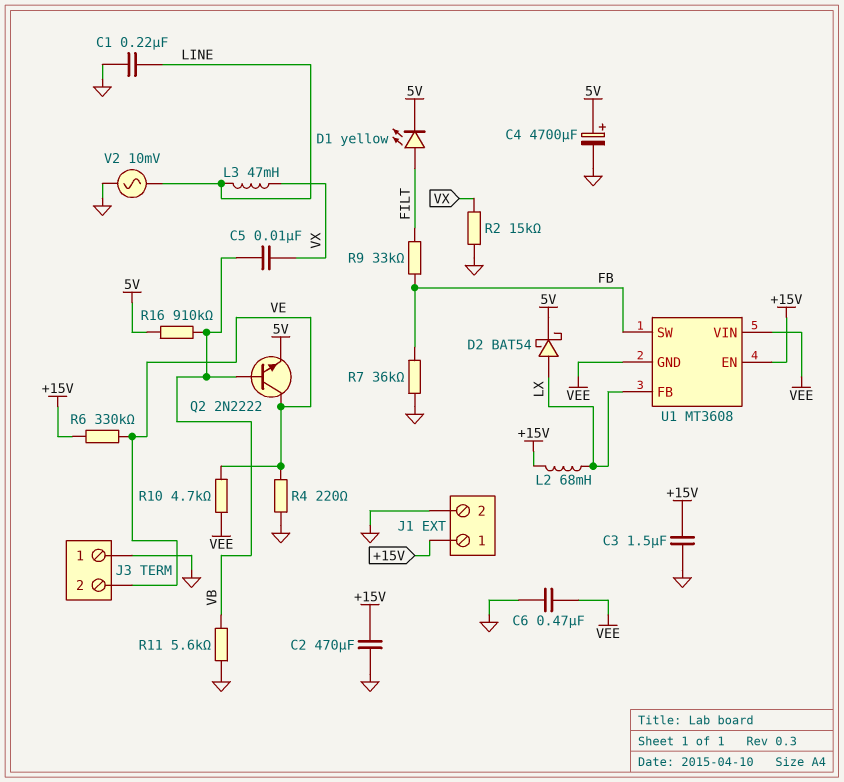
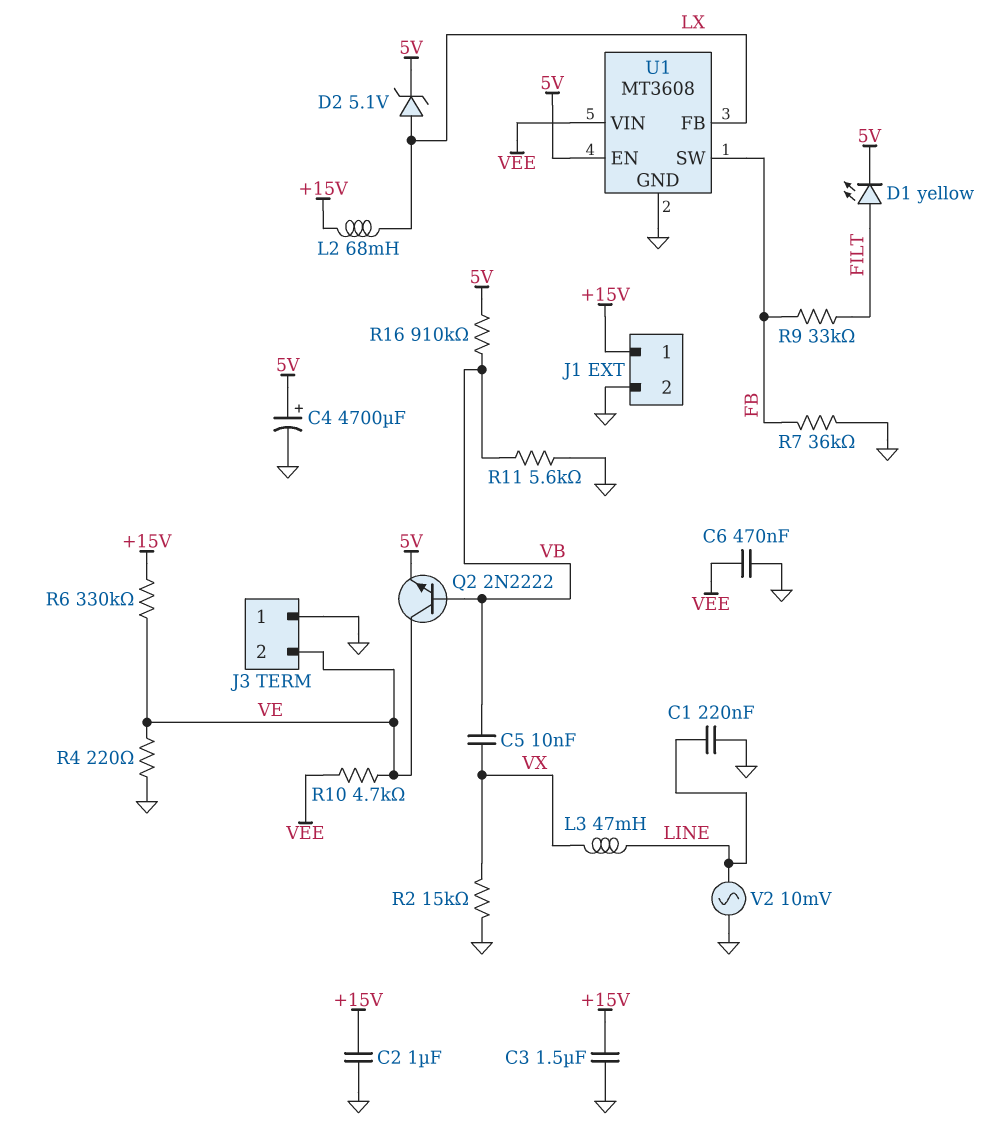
C2: 470uF (+15V, GND) -> 1uF (+15V, GND)
D2: schottky BAT54 (A LX, K 5V) -> zener 5.1V (A LX, K 5V)
U1 pin EN: +15V -> 5V
U1 pin GND: VEE -> GND

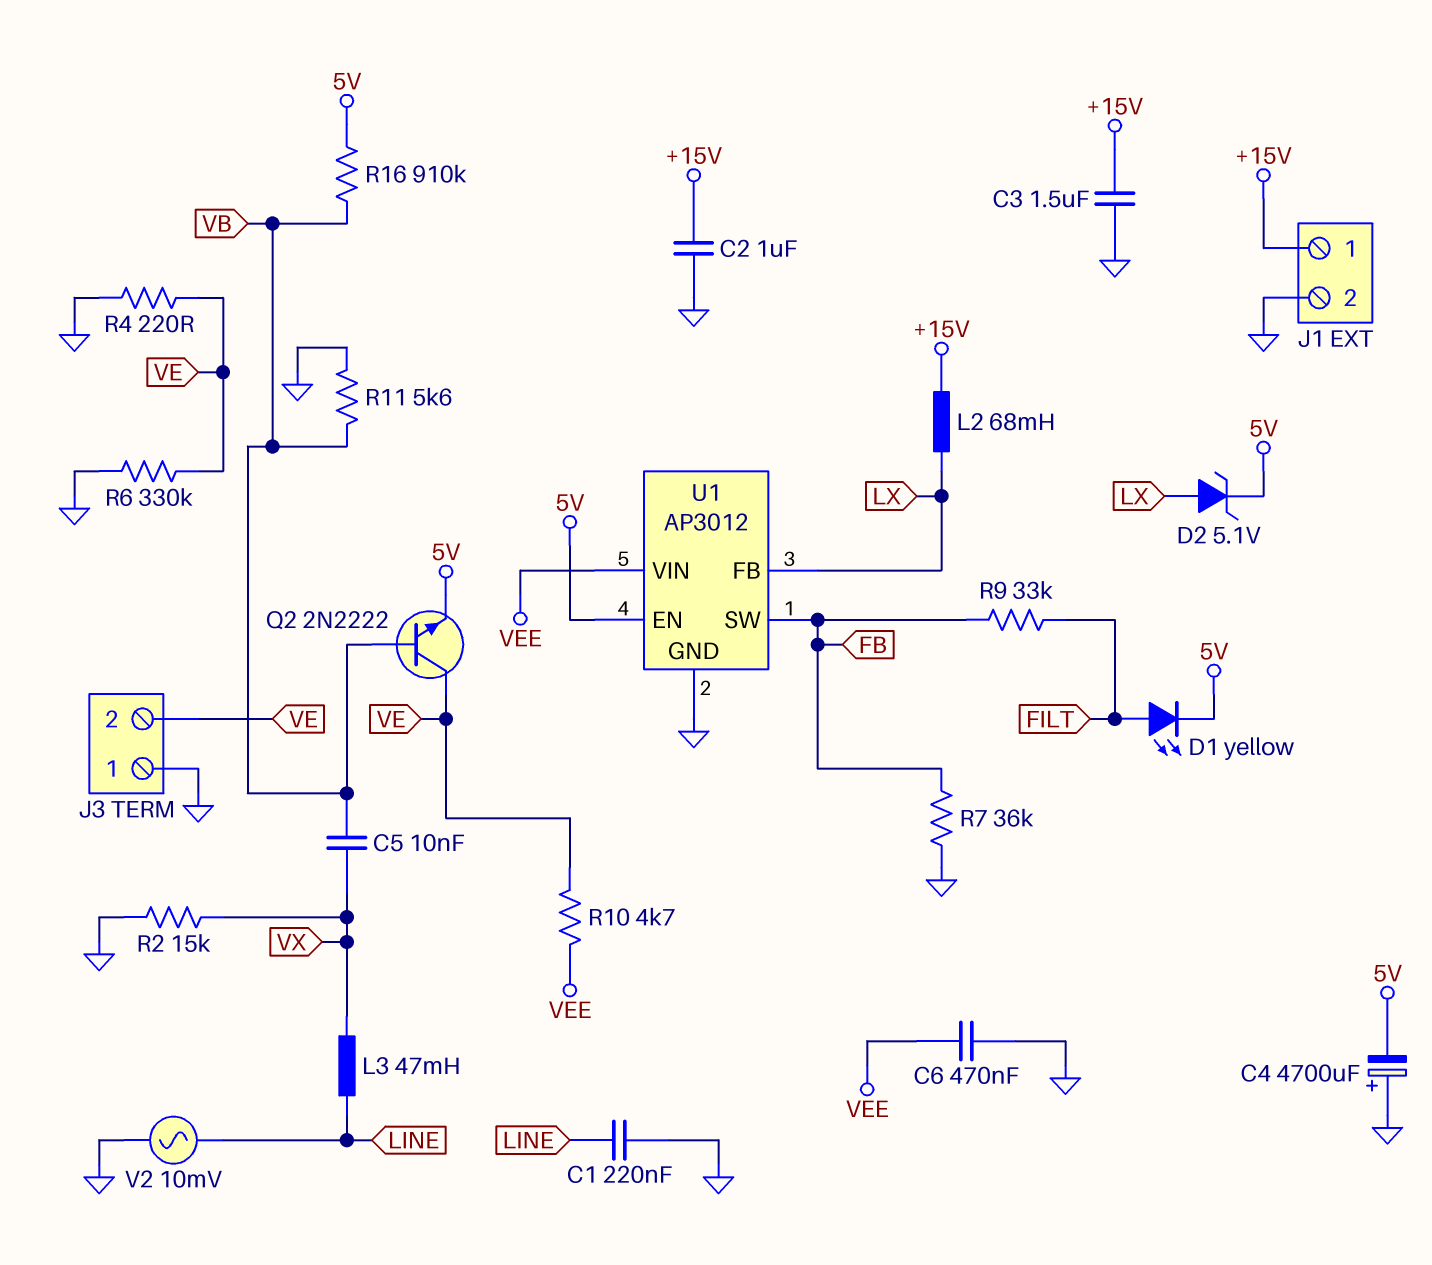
C4: 4700uF (plus 5V, minus GND) -> 4700uF (plus GND, minus 5V)
R6: 330k (+15V, VE) -> 330k (GND, VE)
U1: MT3608 -> AP3012

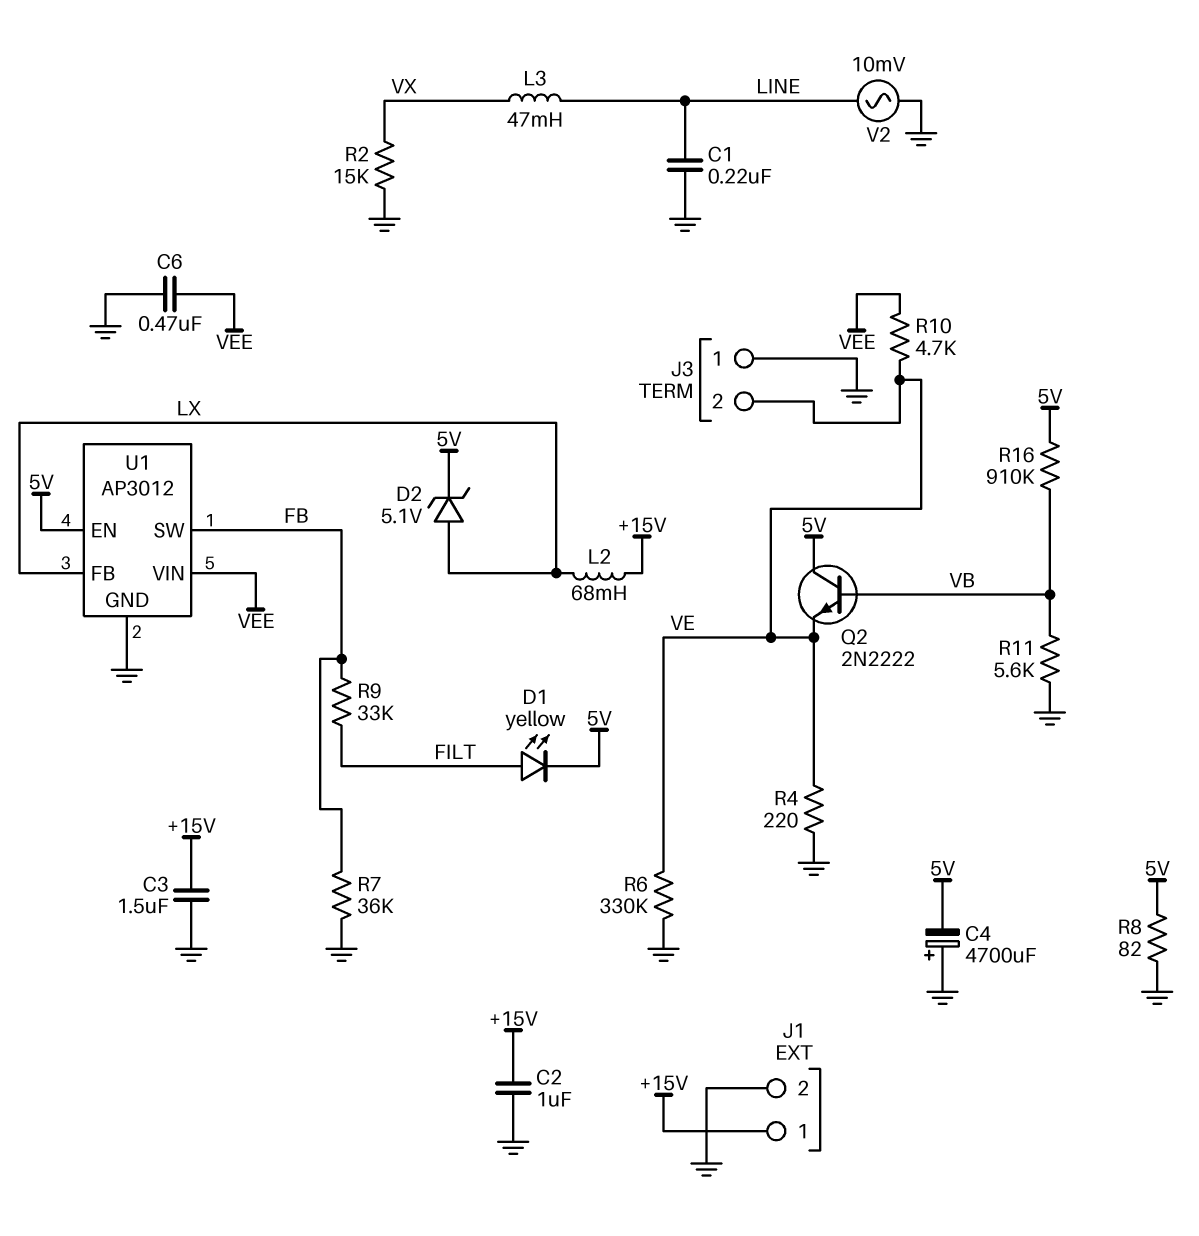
C5: 10nF (VB, VX) -> none
Q2: NPN 2N2222 (B VB, C VE, E 5V) -> NPN 2N2222 (B VB, C 5V, E VE)
R8: none -> 82 (5V, GND)

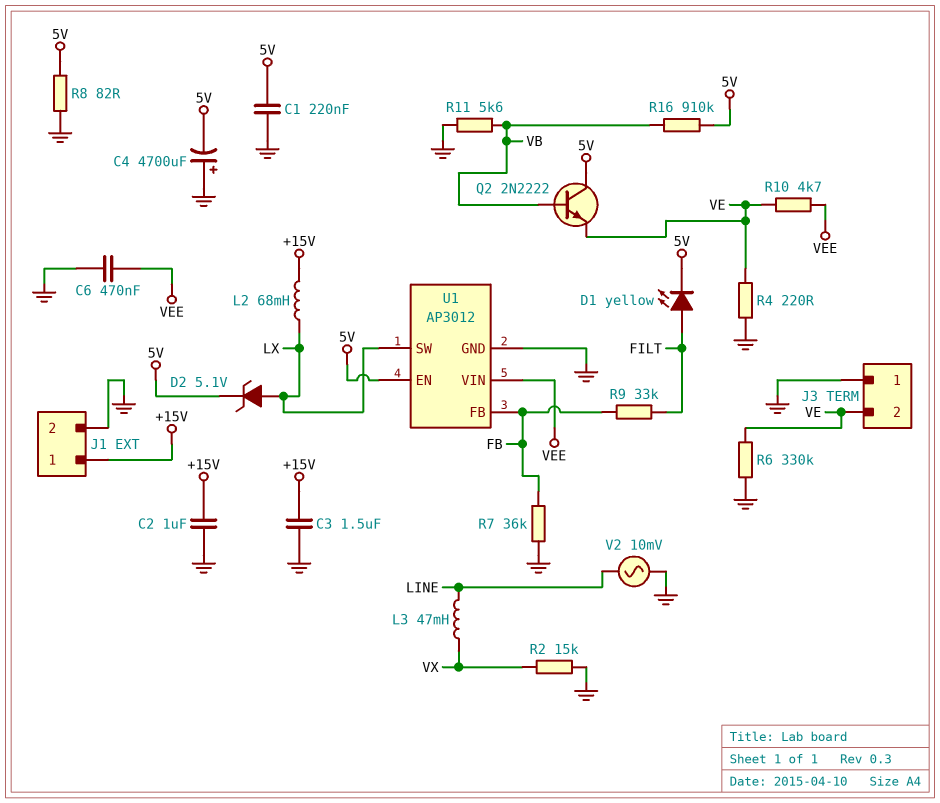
C1: 220nF (GND, LINE) -> 220nF (5V, GND)
U1 pin FB: LX -> FB
U1 pin SW: FB -> LX

